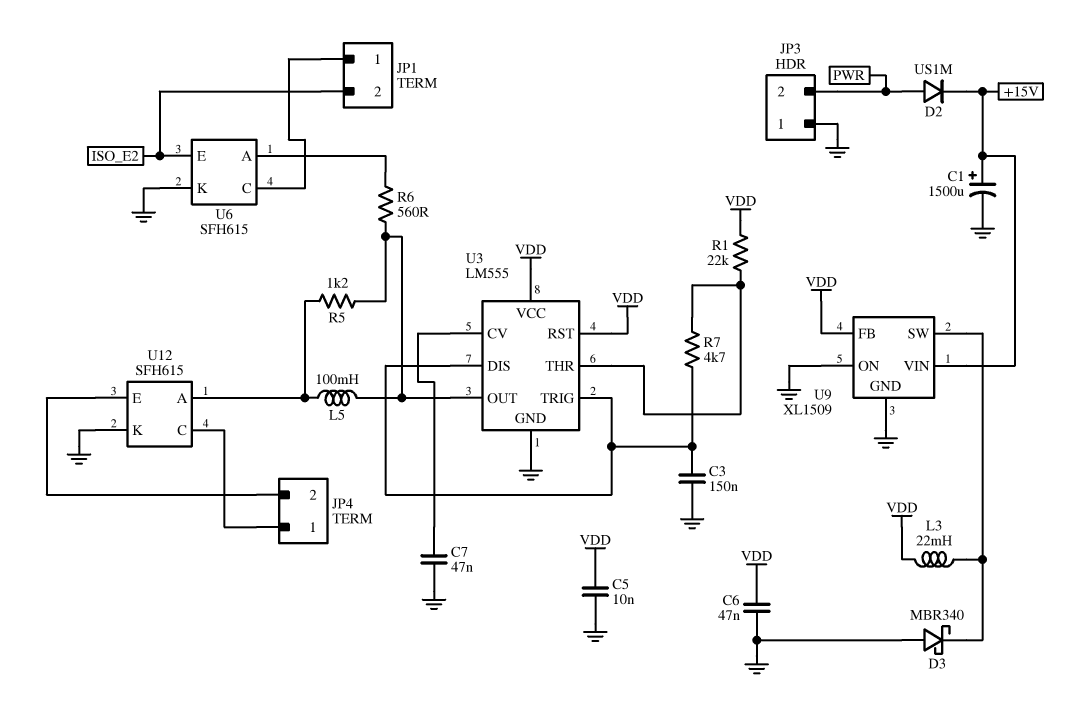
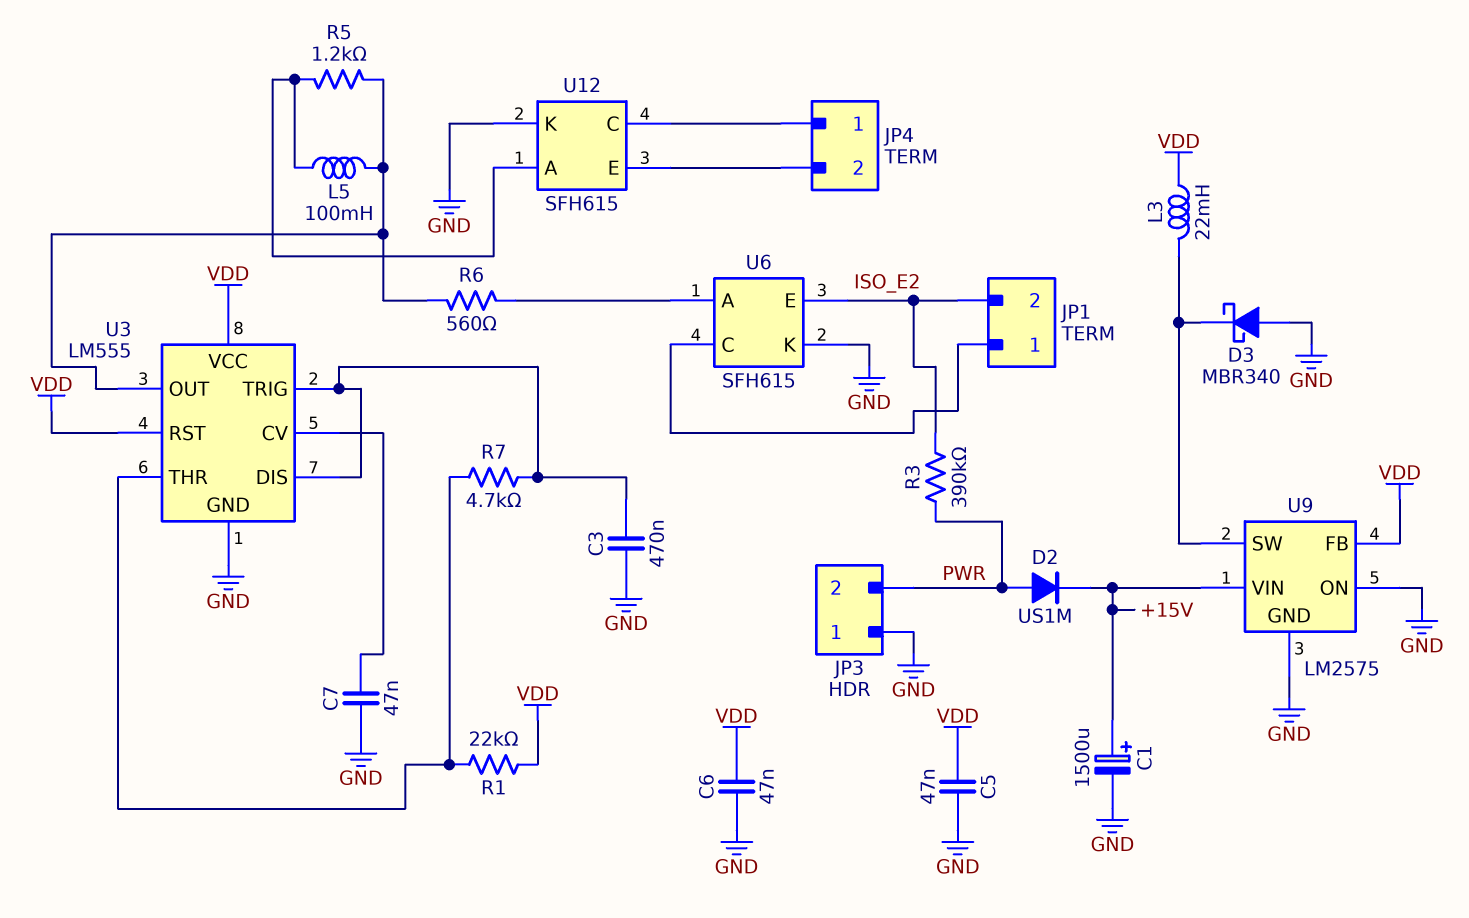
C3: 150nF (GND, U3/DIS) -> 470nF (GND, U3/DIS)
C5: 10nF (GND, VDD) -> 47nF (GND, VDD)
R3: none -> 390k (ISO_E2, PWR)
U9: XL1509 -> LM2575

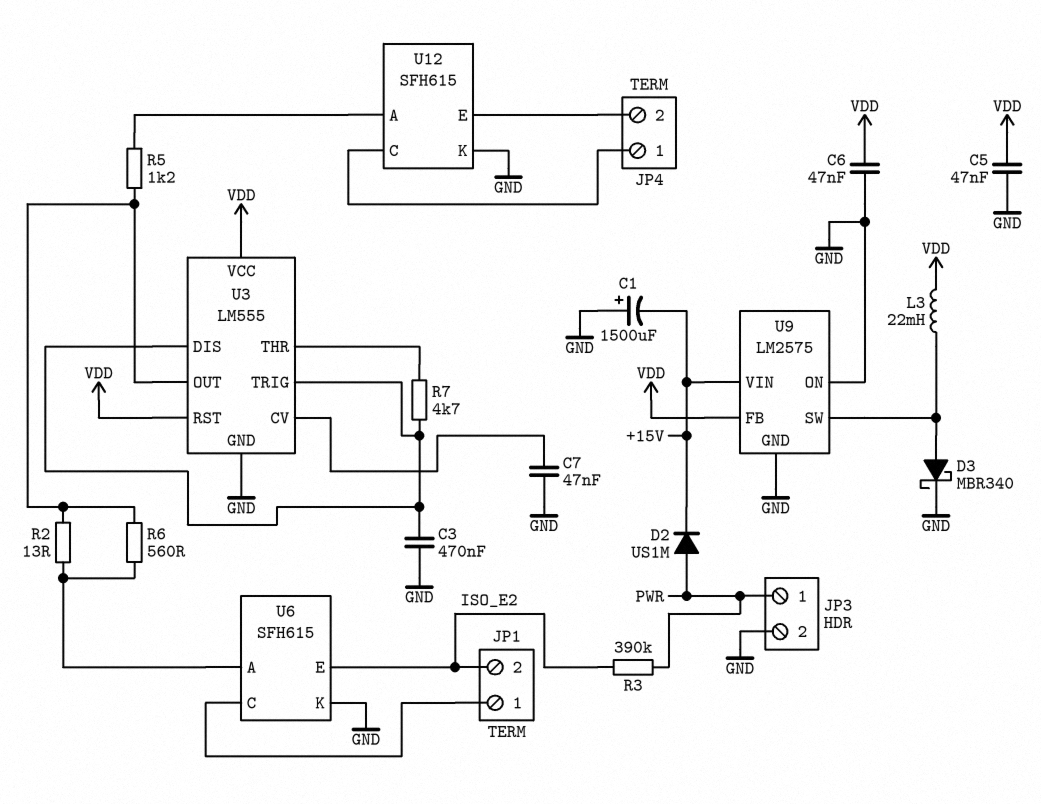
C1: 1500uF (plus +15V, minus GND) -> 1500uF (plus GND, minus +15V)
D3: schottky MBR340 (A GND, K U9/SW) -> schottky MBR340 (A U9/SW, K GND)
JP3 pin 1: GND -> PWR
JP3 pin 2: PWR -> GND
L5: 100mH (U3/OUT, U12/A) -> none
R1: 22k (U3/THR, VDD) -> none
R2: none -> 13 (U3/OUT, U6/A)

